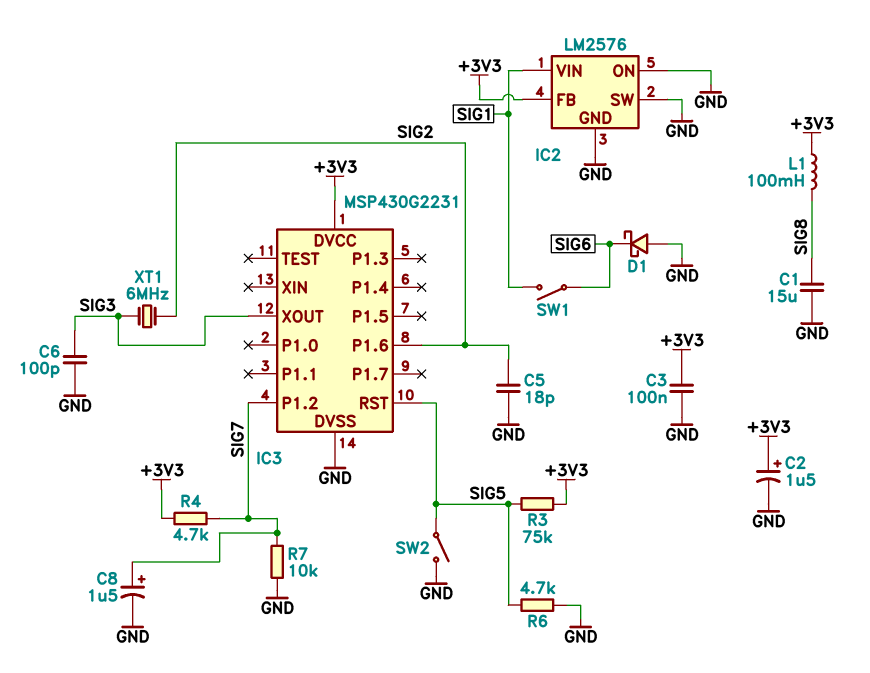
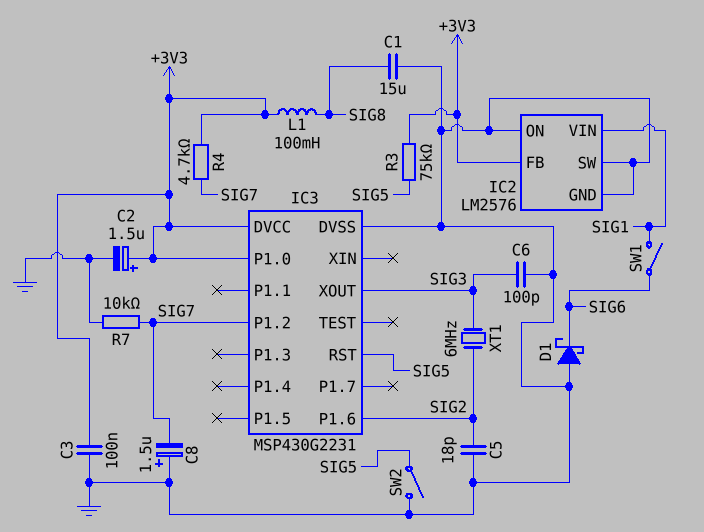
C8: 1.5uF (plus SIG7, minus GND) -> 1.5uF (plus GND, minus SIG7)
IC3 pin P1.0: none -> +3V3
R6: 4.7k (GND, SIG5) -> none

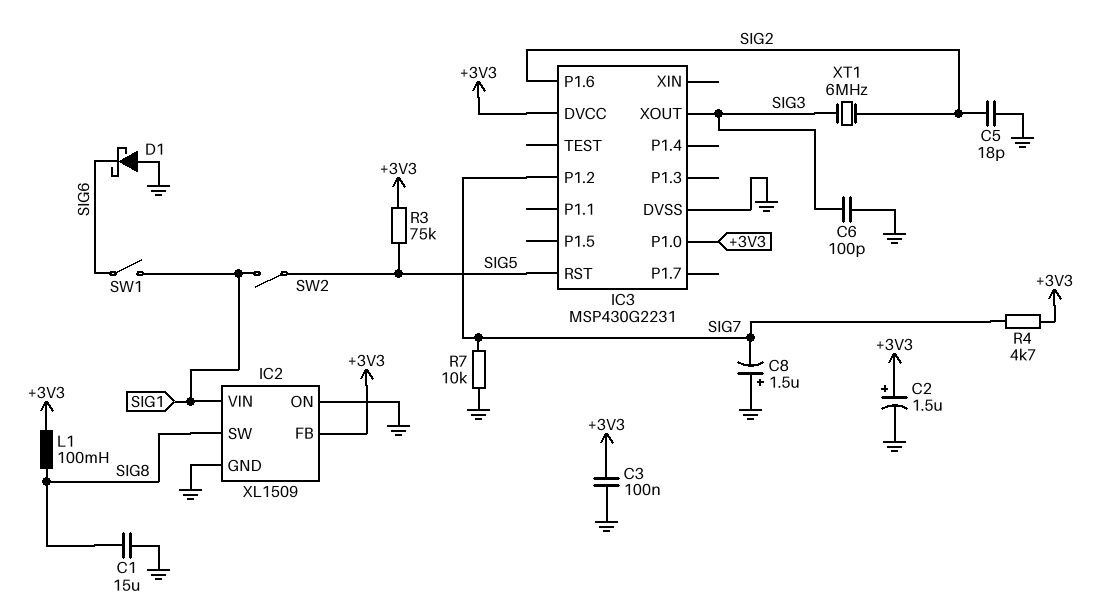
IC2: LM2576 -> XL1509
IC2 pin SW: GND -> SIG8
SW2: switch (GND, SIG5) -> switch (SIG1, SIG5)

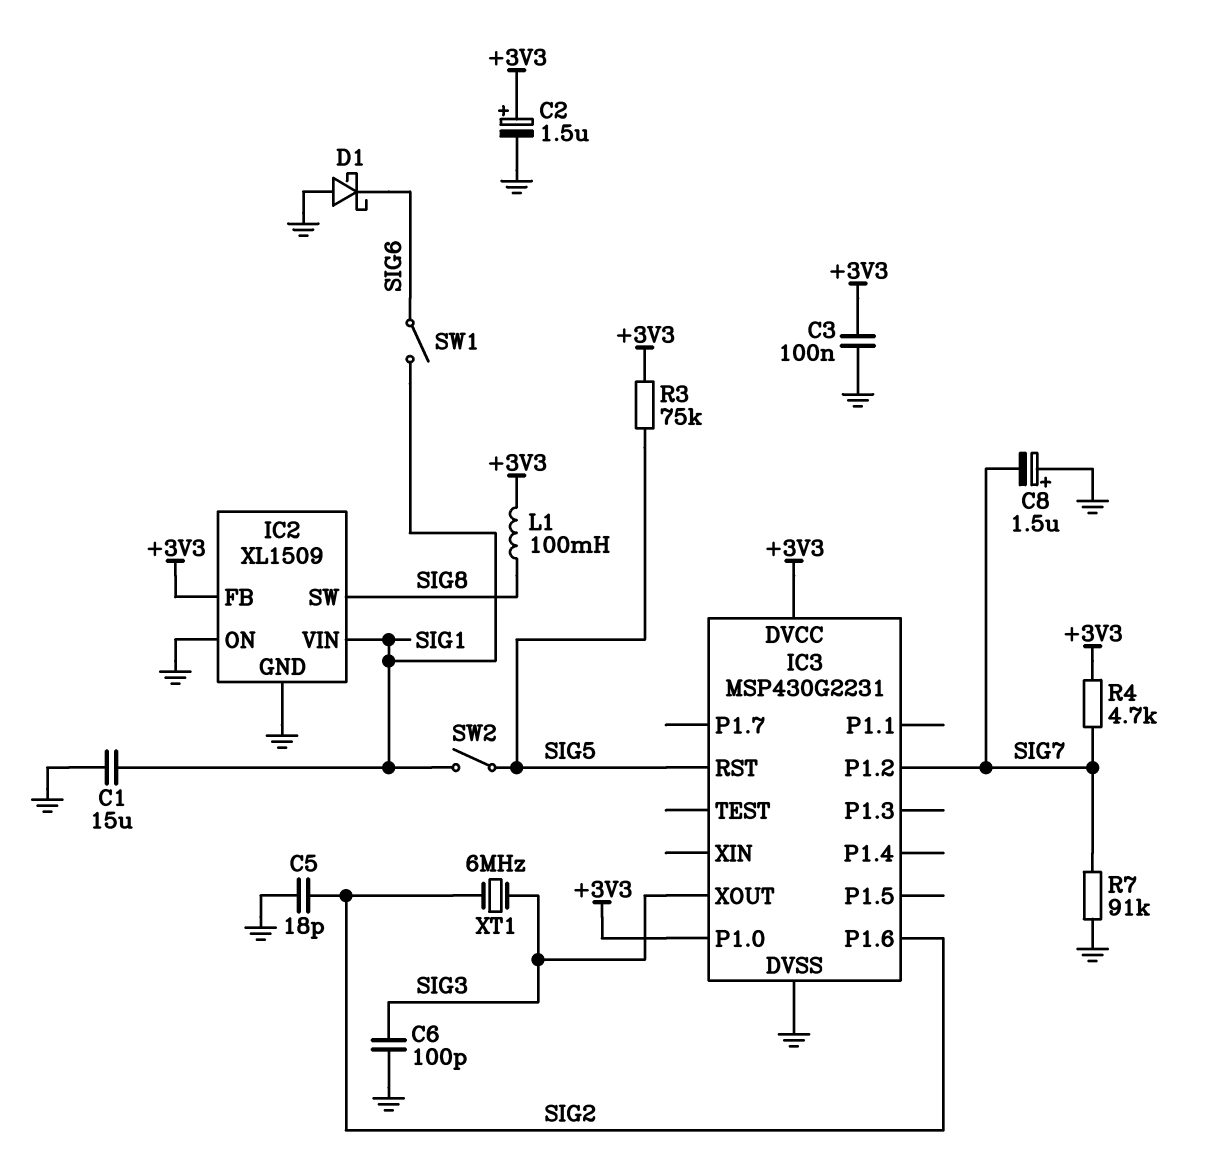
C1: 15uF (GND, SIG8) -> 15uF (GND, SIG1)
R7: 10k (GND, SIG7) -> 91k (GND, SIG7)

